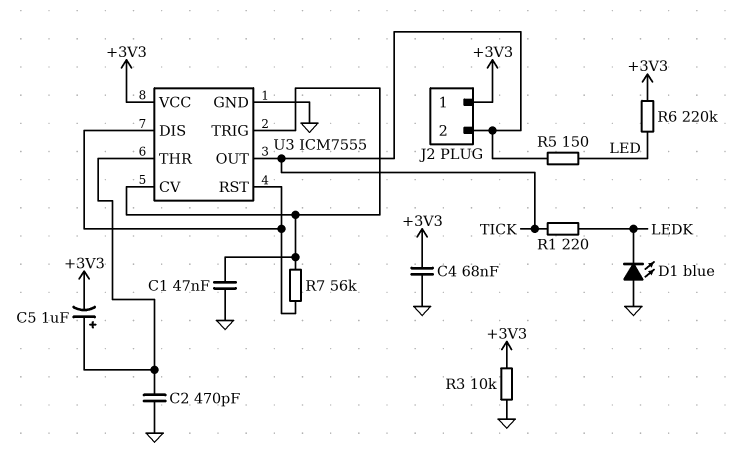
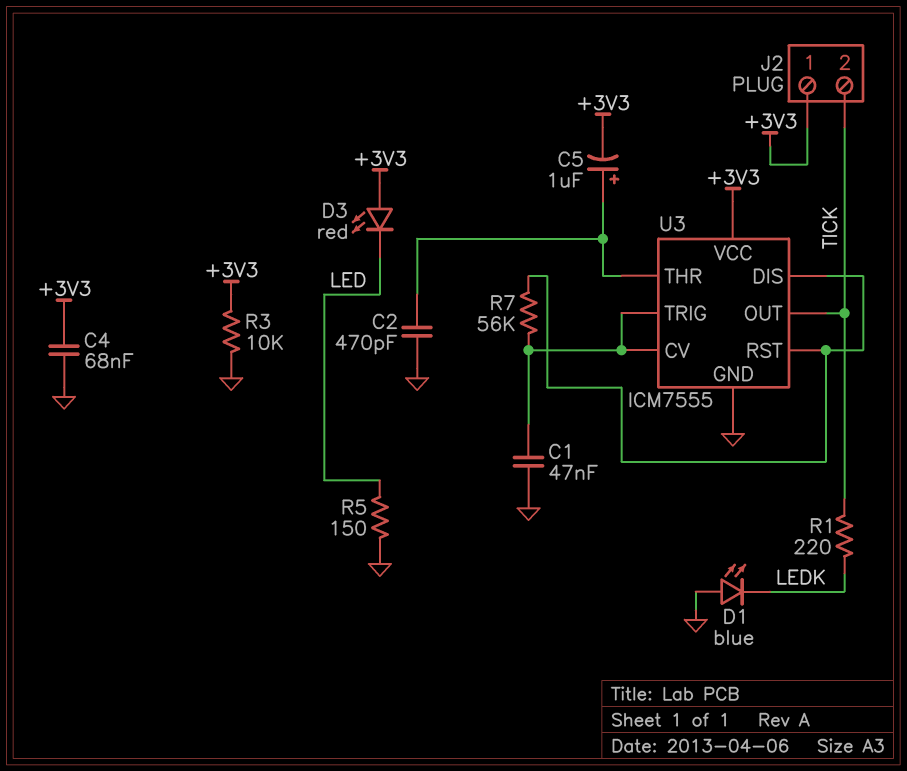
D3: none -> LED red (A +3V3, K LED)
R5: 150 (LED, TICK) -> 150 (GND, LED)
R6: 220k (+3V3, LED) -> none

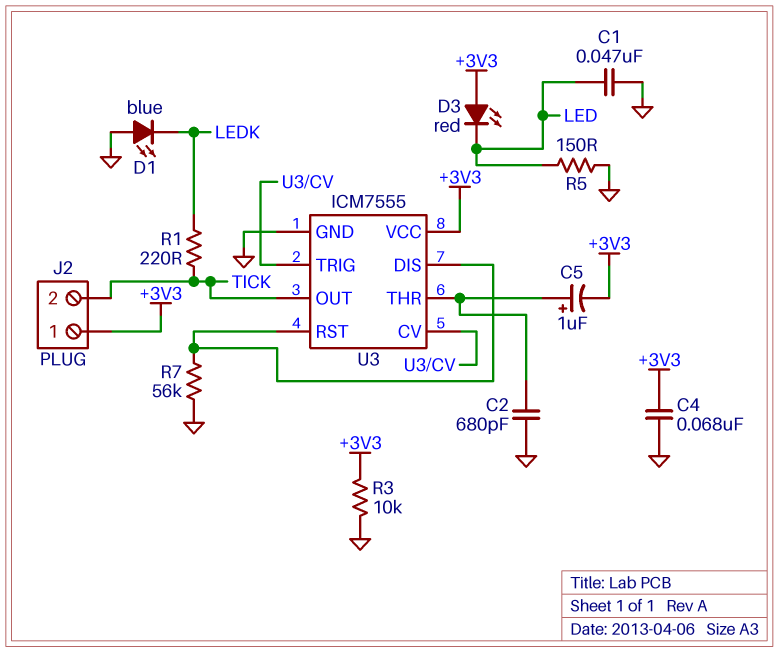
C1: 47nF (GND, U3/CV) -> 47nF (GND, LED)
C2: 470pF (GND, U3/THR) -> 680pF (GND, U3/THR)
R7: 56k (U3/CV, U3/DIS) -> 56k (GND, U3/DIS)

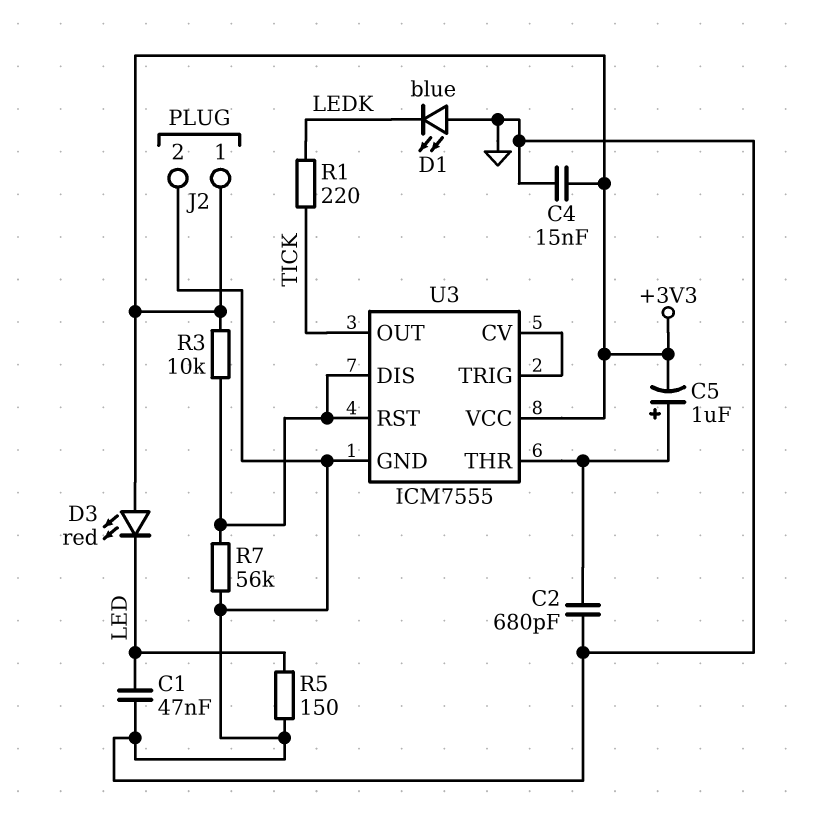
C4: 68nF (+3V3, GND) -> 15nF (+3V3, GND)
J2 pin 2: TICK -> GND
R3: 10k (+3V3, GND) -> 10k (+3V3, U3/DIS)

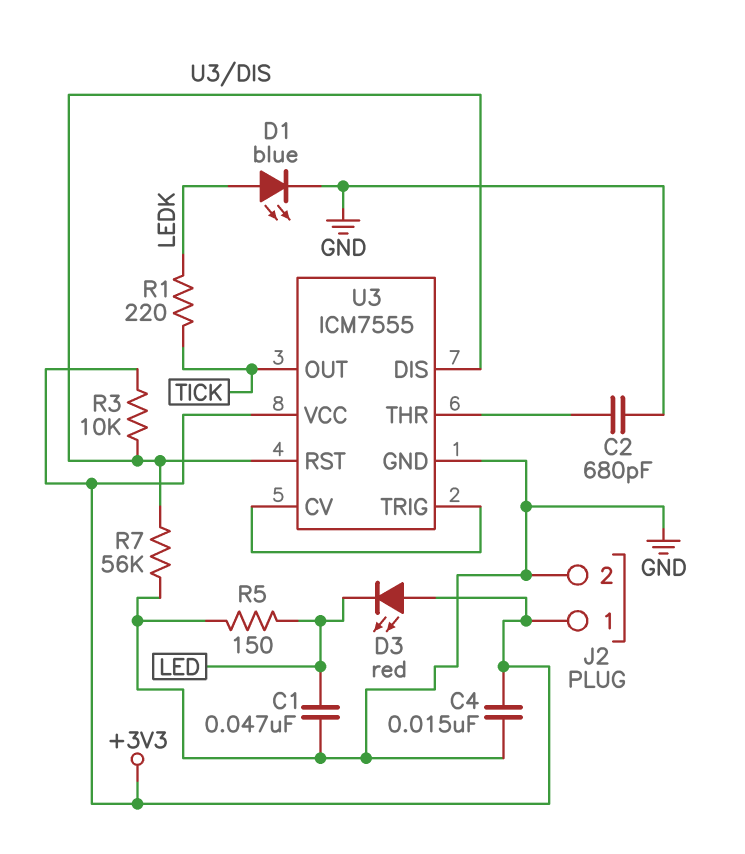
C5: 1uF (plus U3/THR, minus +3V3) -> none
D1: LED blue (A GND, K LEDK) -> LED blue (A LEDK, K GND)

